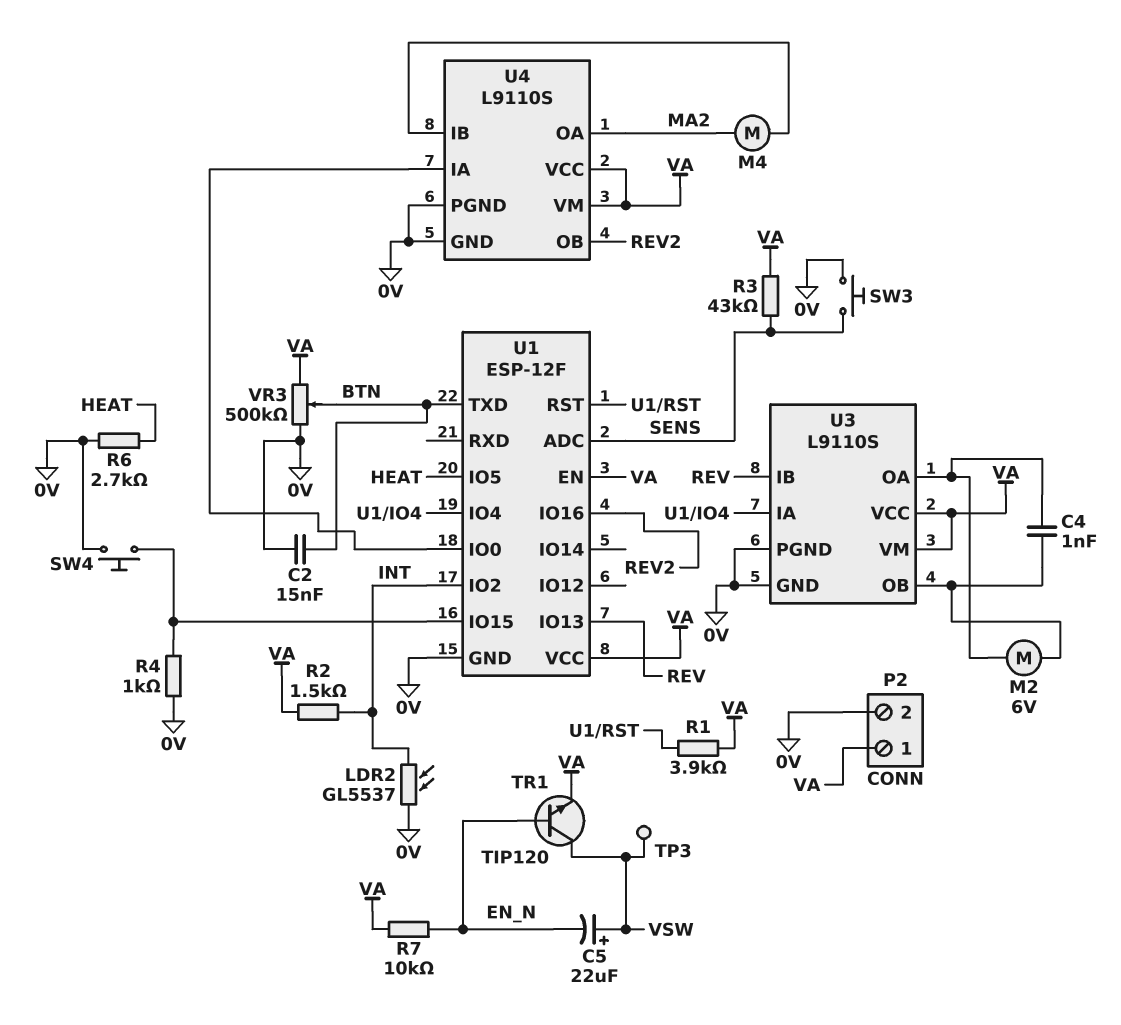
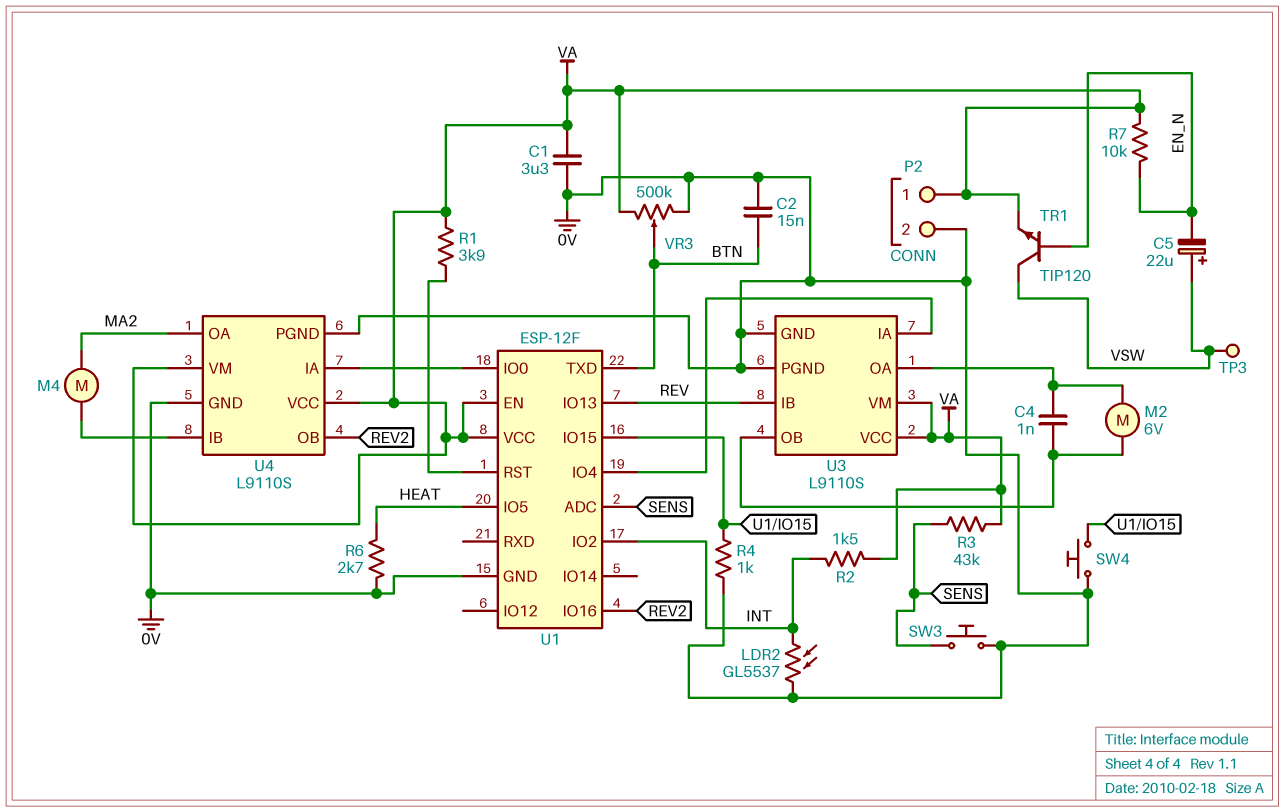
C1: none -> 3.3uF (0V, VA)

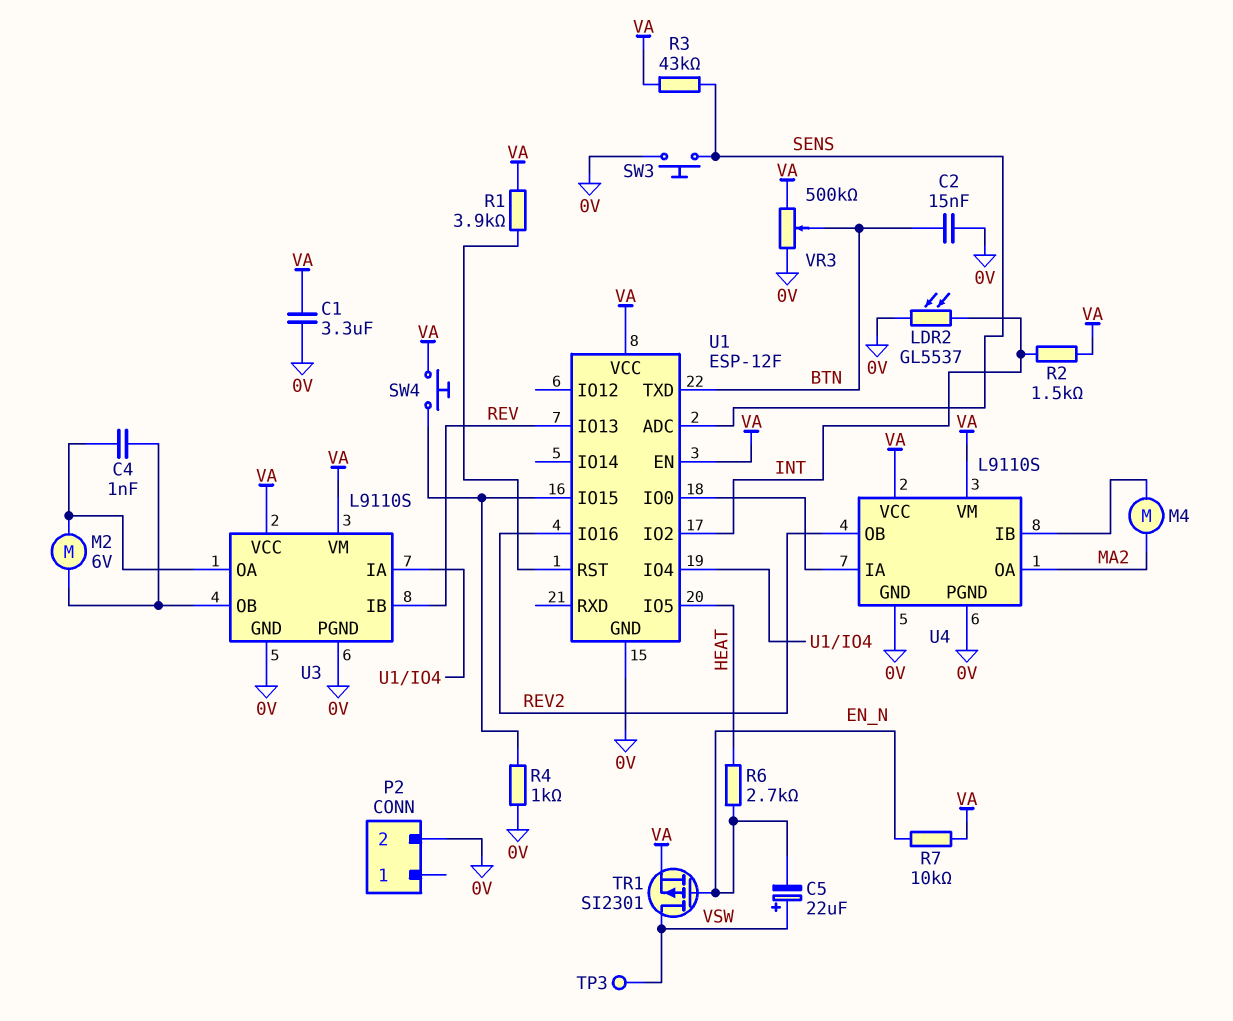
P2 pin 1: VA -> none
R6: 2.7k (0V, HEAT) -> 2.7k (EN_N, HEAT)
SW4: button (0V, U1/IO15) -> button (U1/IO15, VA)
TR1: NPN TIP120 (B EN_N, C VSW, E VA) -> PMOS SI2301 (G EN_N, D VSW, S VA)

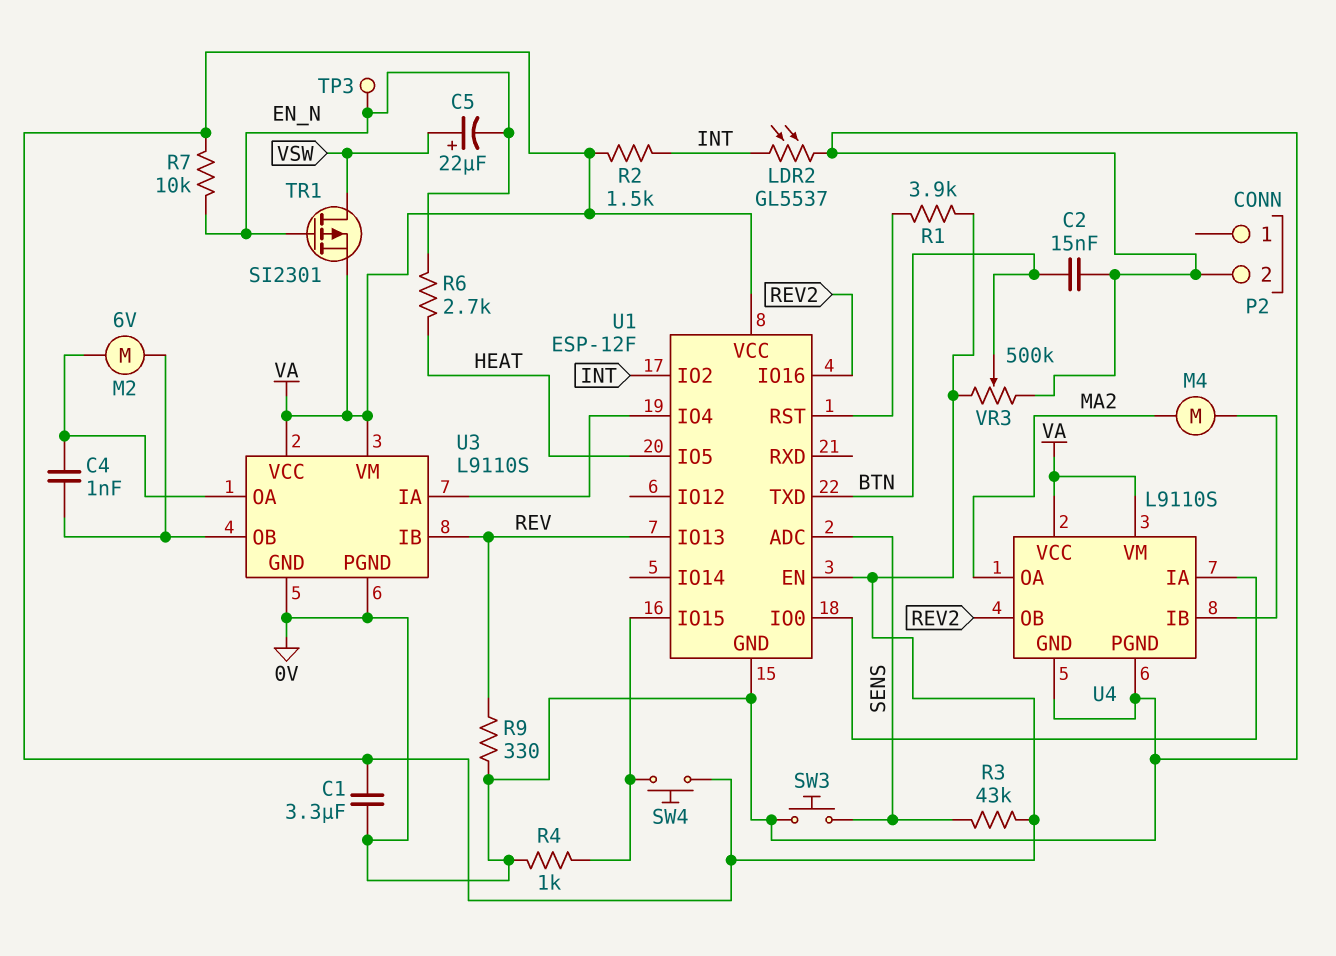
R9: none -> 330 (0V, REV)
TP3: test point (VSW) -> test point (EN_N)

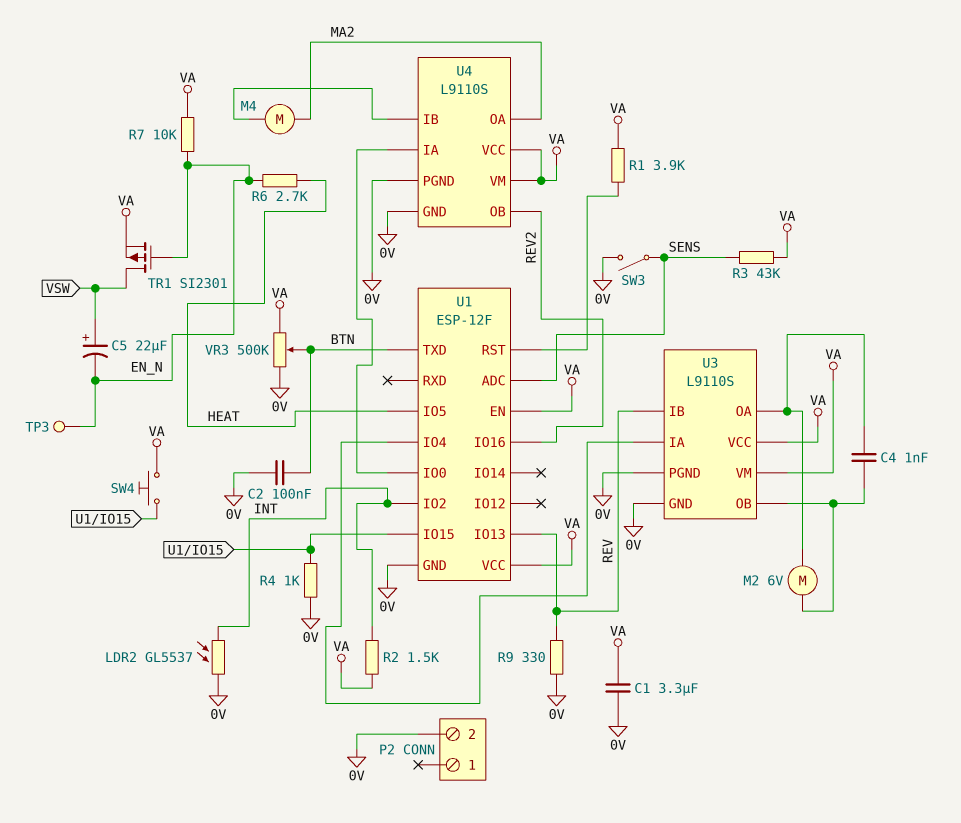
C2: 15nF (0V, BTN) -> 100nF (0V, BTN)
SW3: button (0V, SENS) -> switch (0V, SENS)

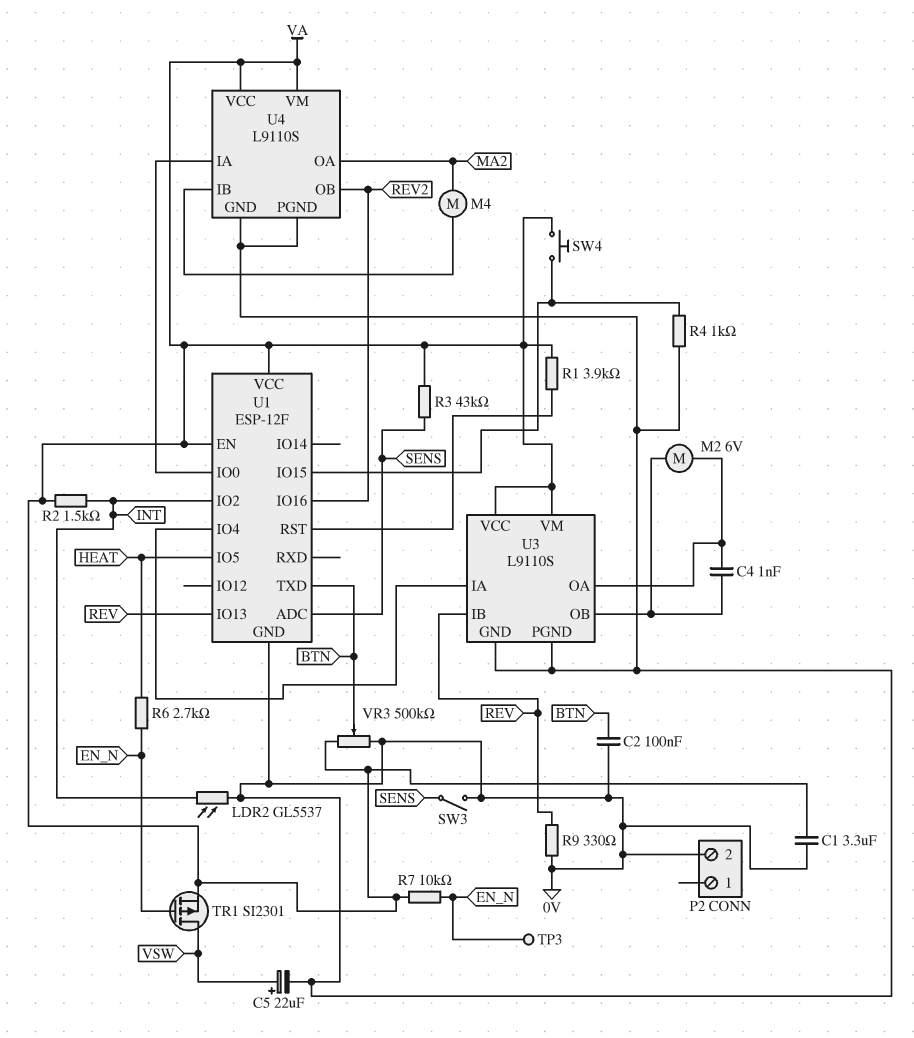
C5: 22uF (plus VSW, minus EN_N) -> 22uF (plus VSW, minus 0V)

